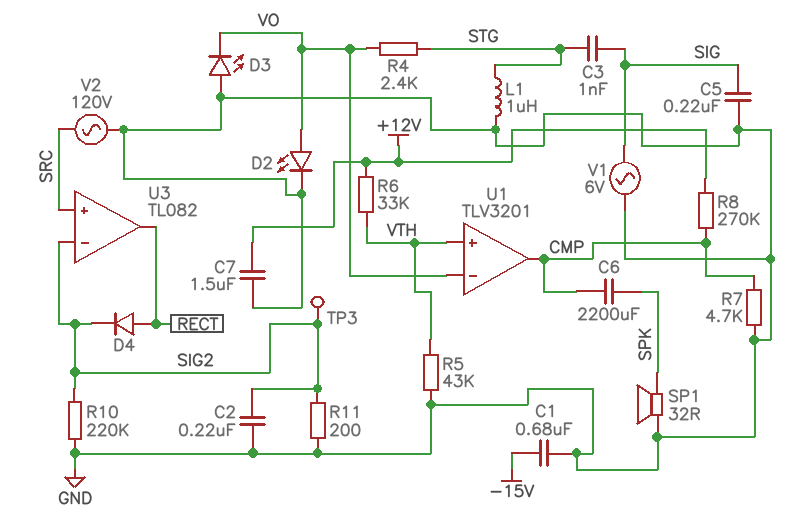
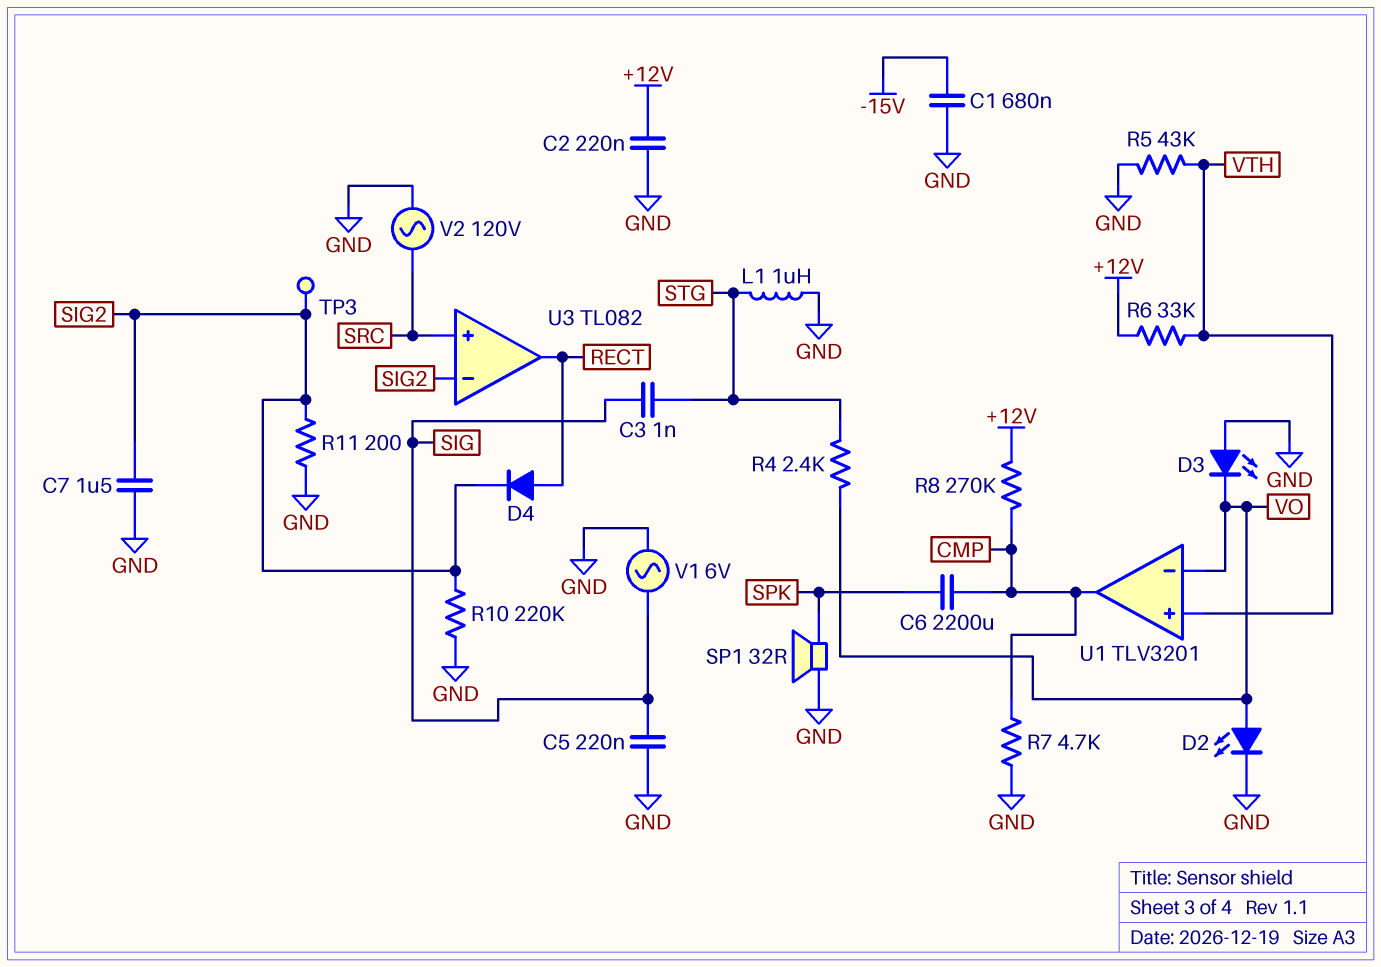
C2: 220nF (GND, SIG2) -> 220nF (+12V, GND)
C7: 1.5uF (+12V, GND) -> 1.5uF (GND, SIG2)

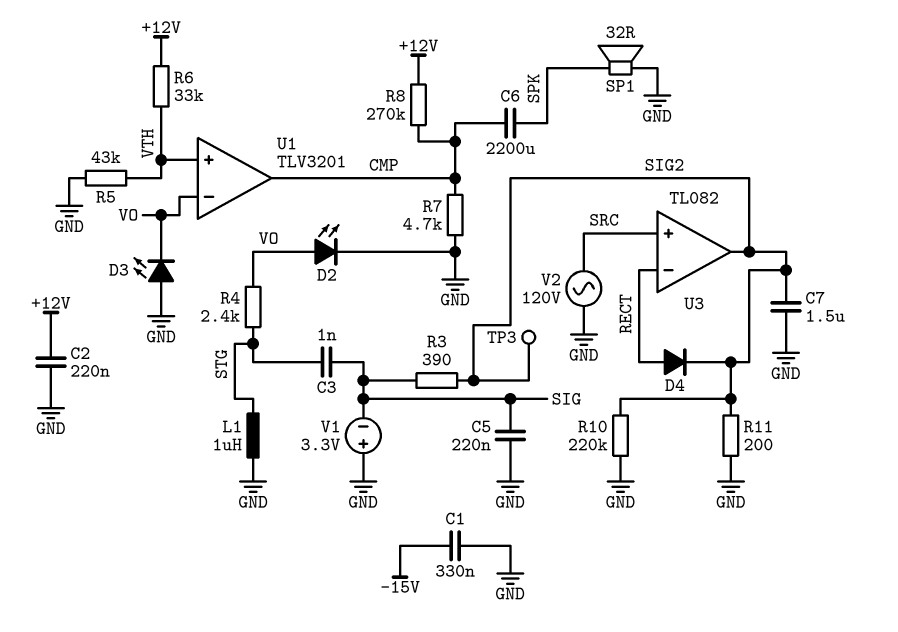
C1: 680nF (-15V, GND) -> 330nF (-15V, GND)
R3: none -> 390 (SIG, SIG2)
U3 pin in-: SIG2 -> RECT
U3 pin out: RECT -> SIG2
V1: AC 6V (GND, SIG) -> 3.3V (plus GND, minus SIG)

